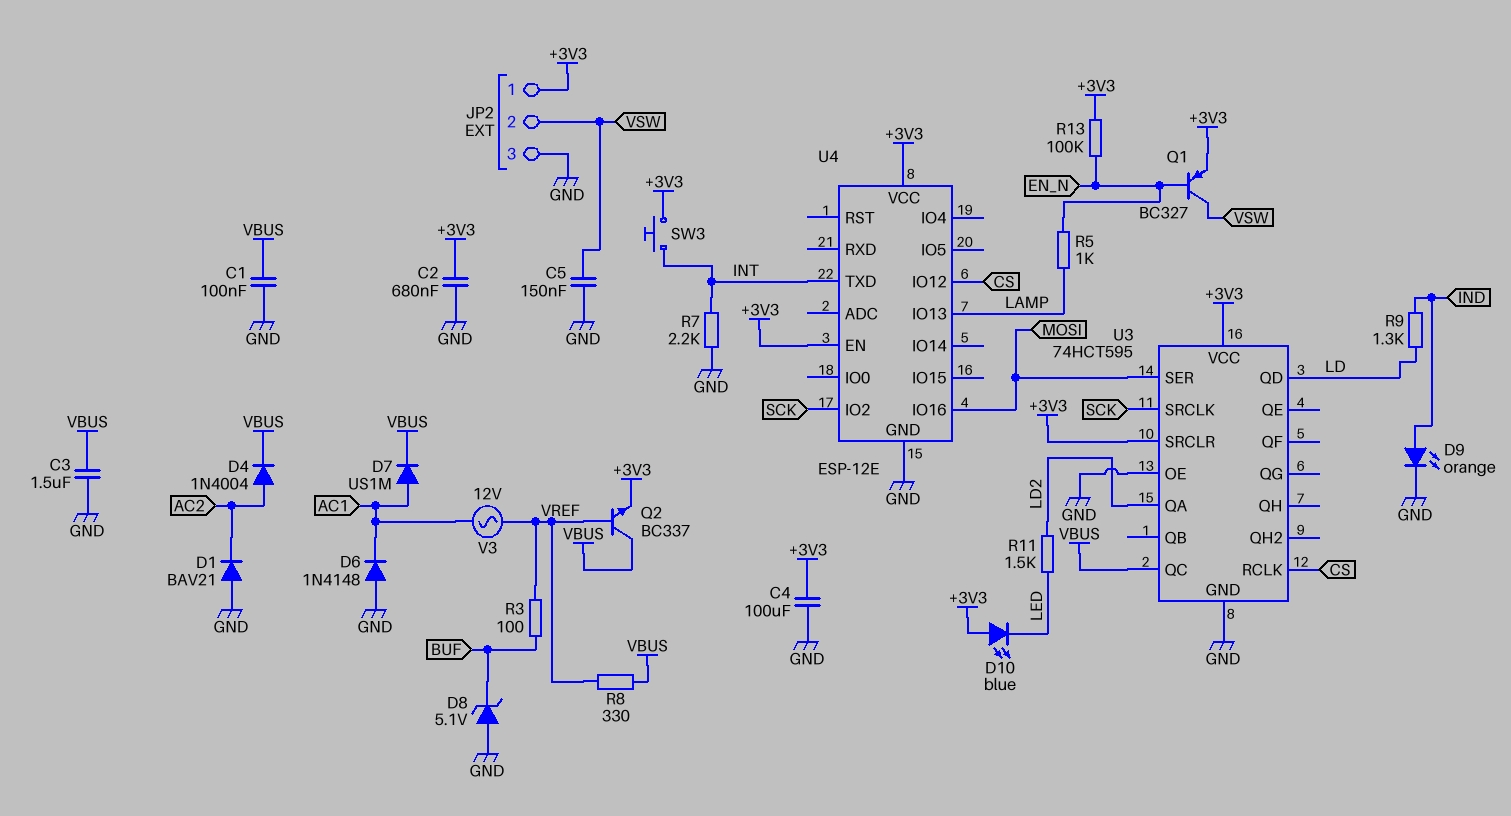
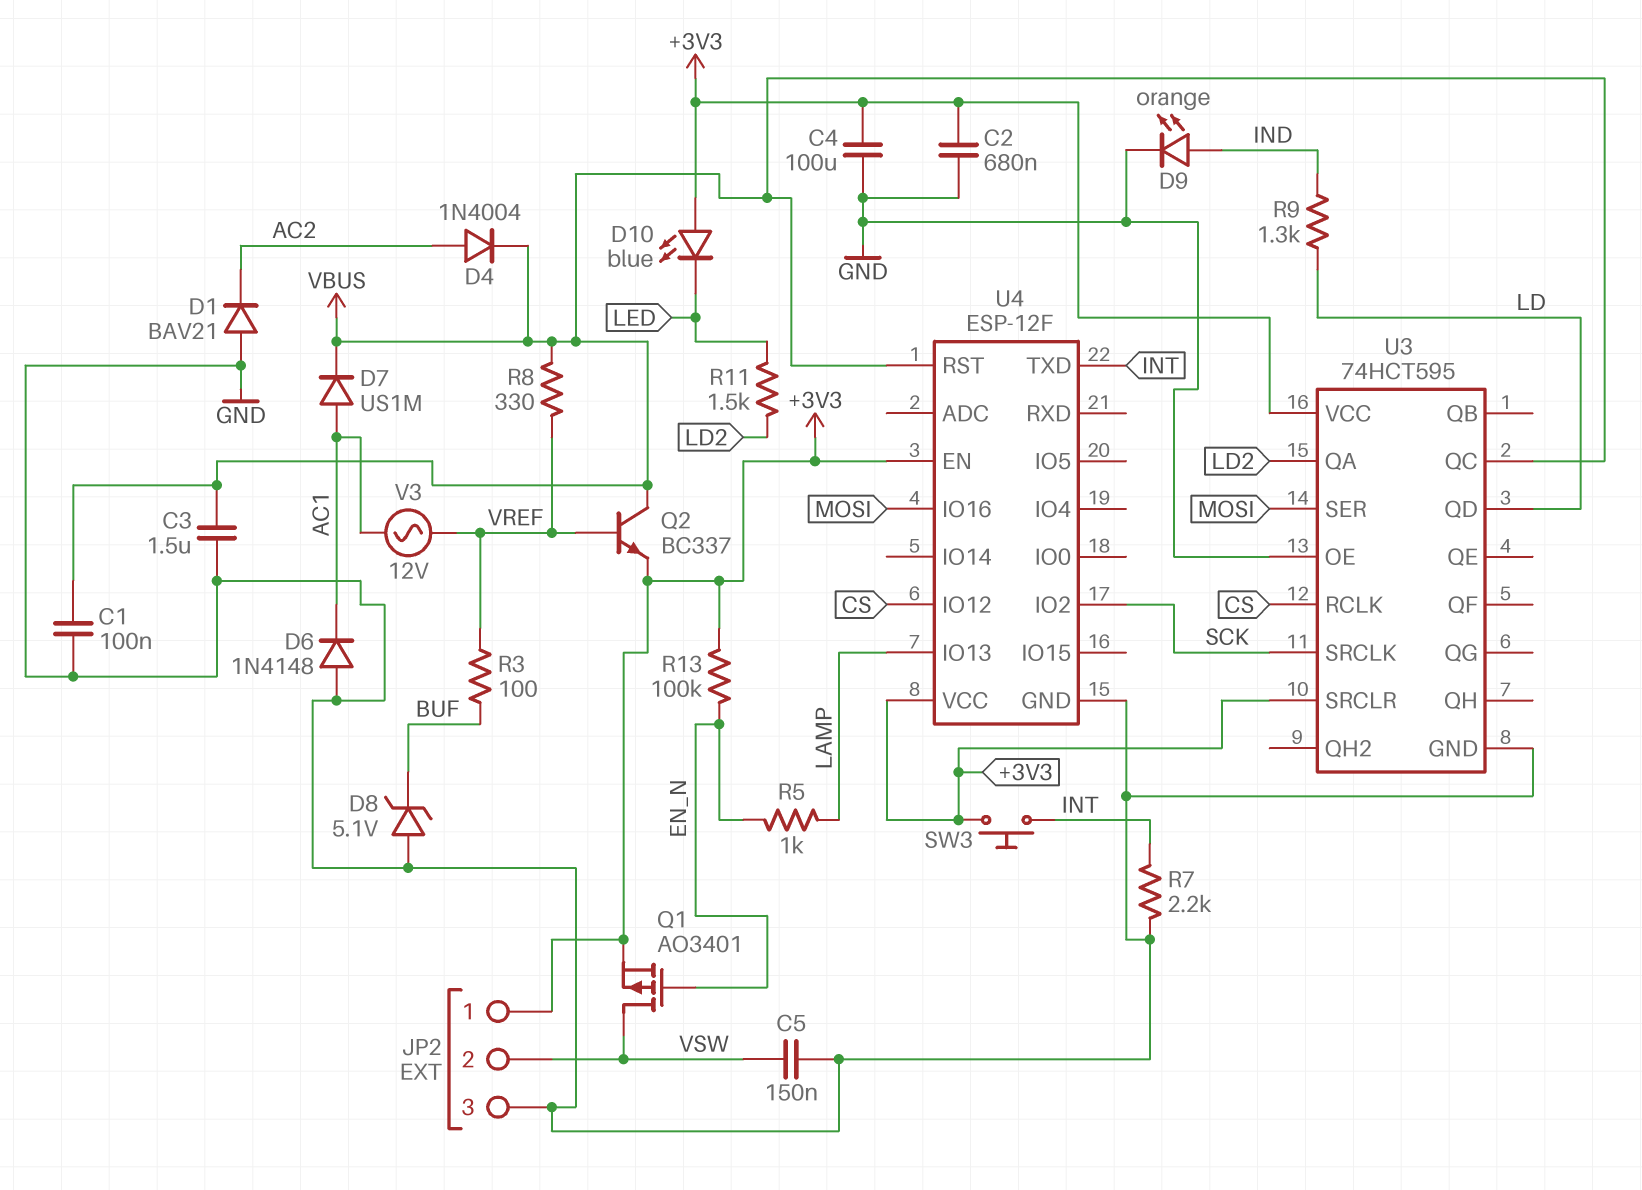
Q1: PNP BC327 (B EN_N, C VSW, E +3V3) -> PMOS AO3401 (G EN_N, D VSW, S +3V3)
U4: ESP-12E -> ESP-12F
U4 pin RST: none -> VBUS

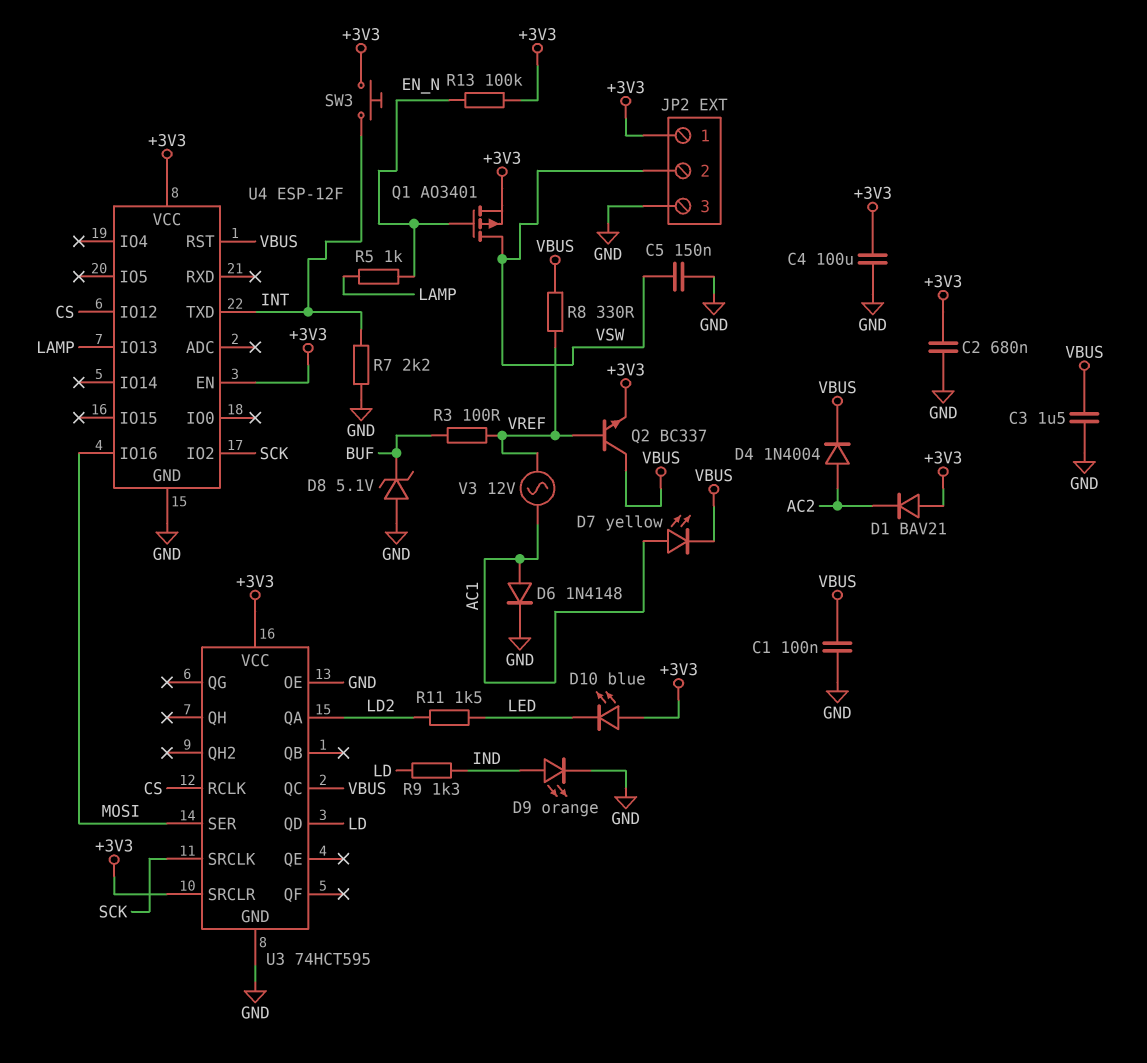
D1: diode BAV21 (A GND, K AC2) -> diode BAV21 (A +3V3, K AC2)
D6: diode 1N4148 (A GND, K AC1) -> diode 1N4148 (A AC1, K GND)
D7: diode US1M (A AC1, K VBUS) -> LED yellow (A AC1, K VBUS)

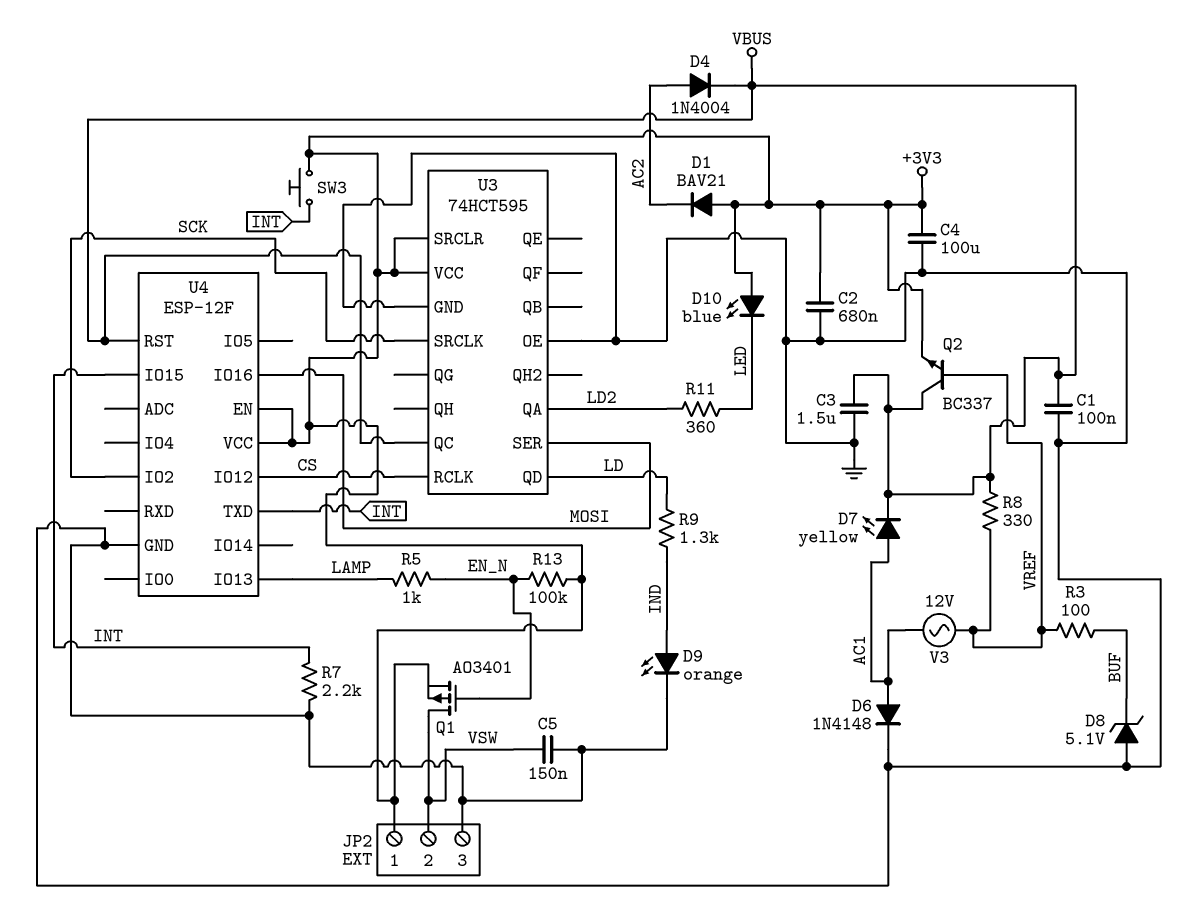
R11: 1.5k (LD2, LED) -> 360 (LD2, LED)
U4 pin IO15: none -> INT

